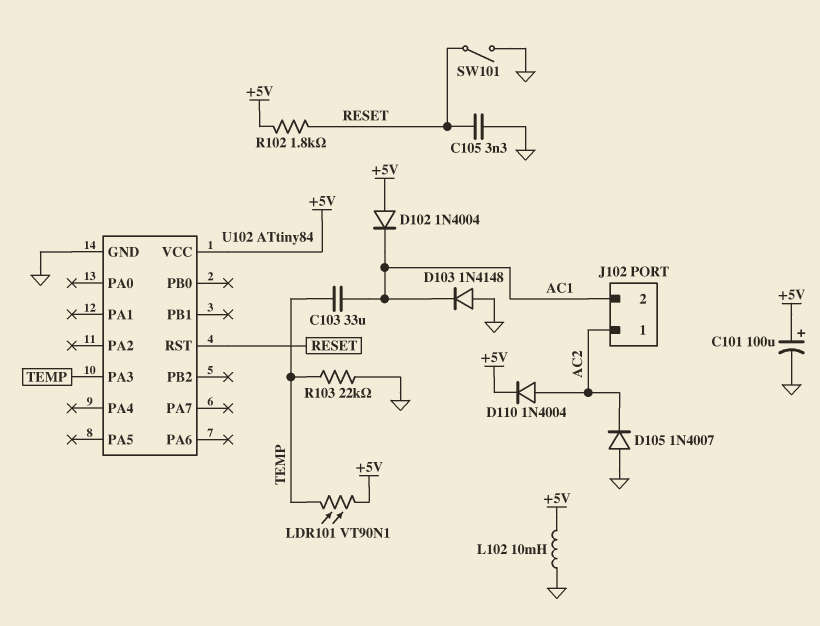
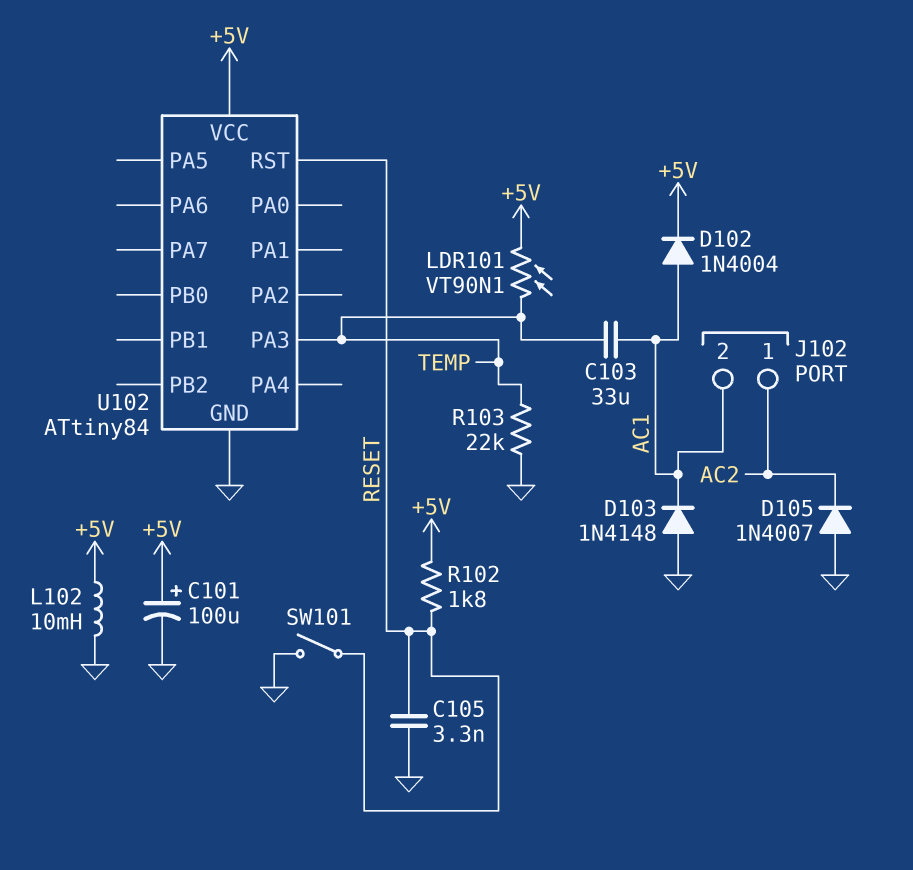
D102: diode 1N4004 (A +5V, K AC1) -> diode 1N4004 (A AC1, K +5V)
D110: diode 1N4004 (A AC2, K +5V) -> none

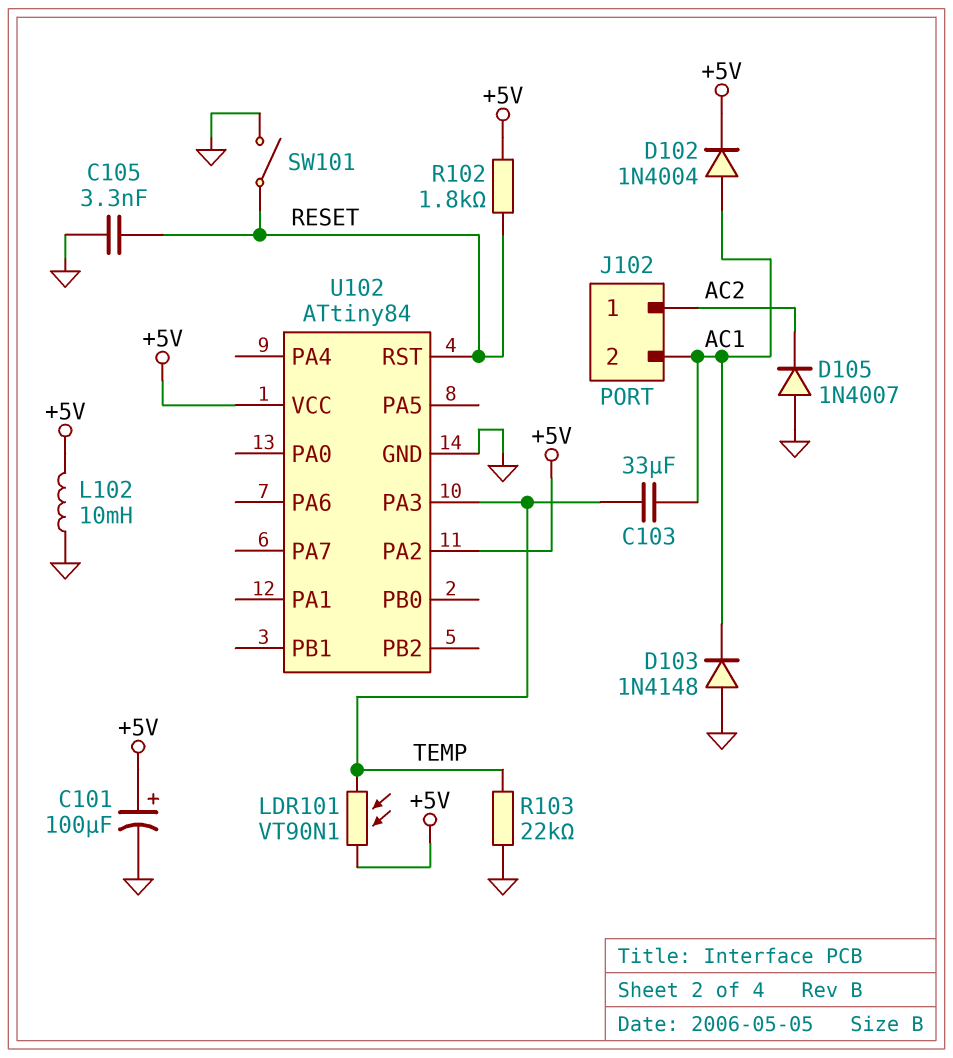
U102 pin PA2: none -> +5V

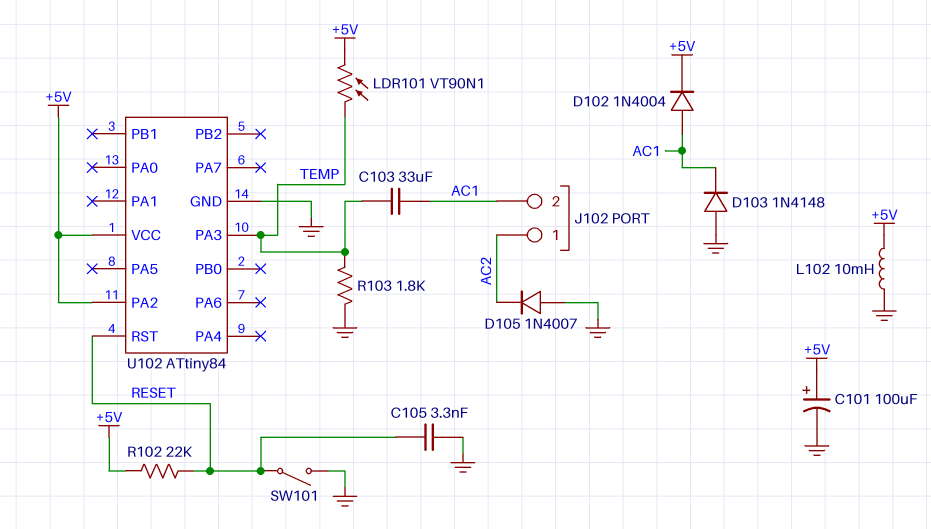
R102: 1.8k (+5V, RESET) -> 22k (+5V, RESET)
R103: 22k (GND, TEMP) -> 1.8k (GND, TEMP)

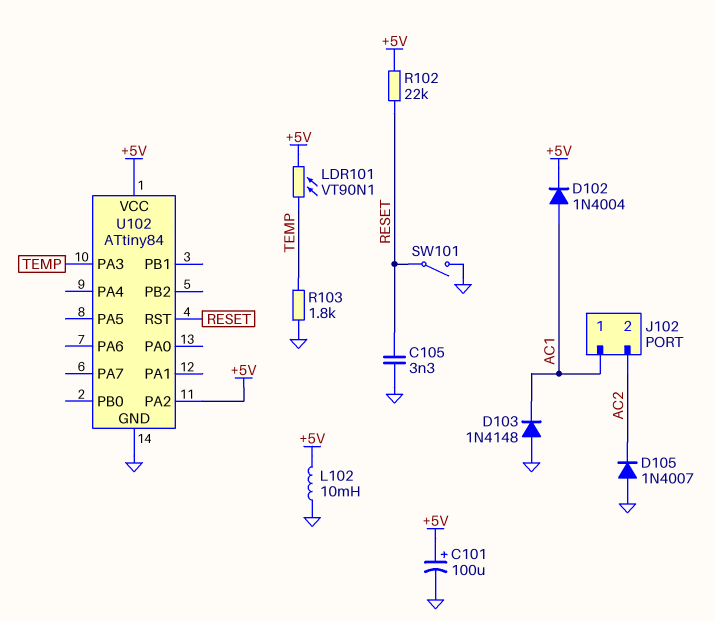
C103: 33uF (AC1, TEMP) -> none
J102 pin 1: AC2 -> AC1
J102 pin 2: AC1 -> AC2

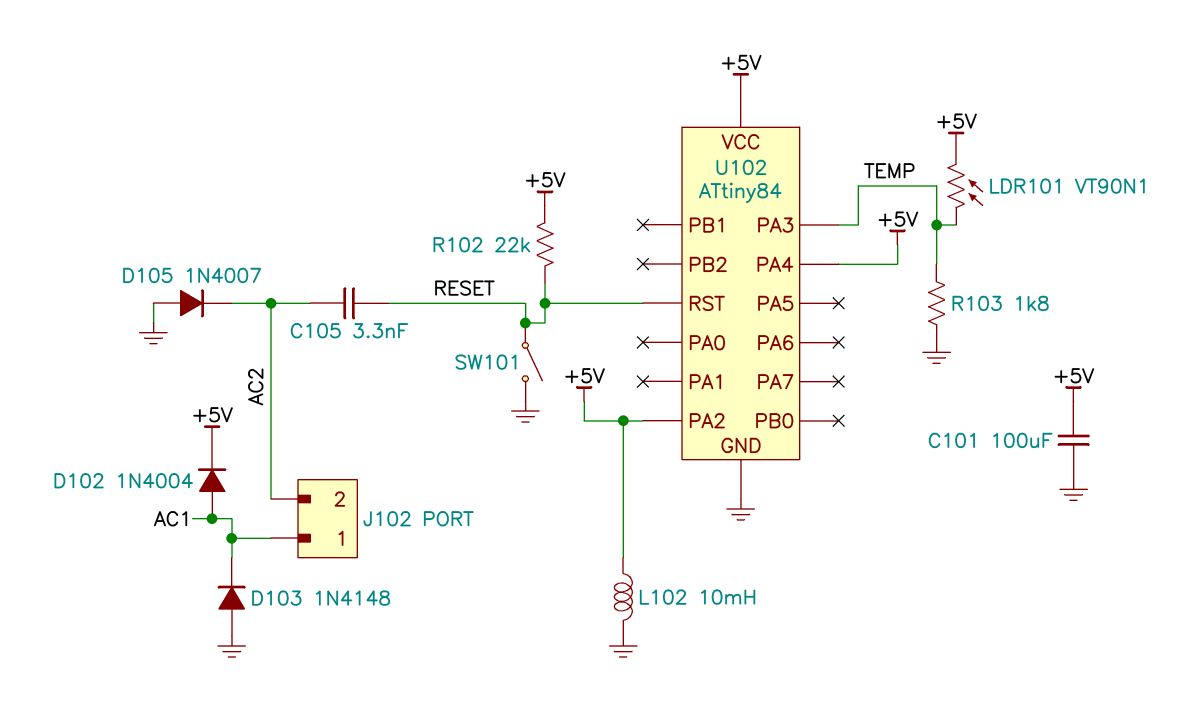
C101: 100uF (plus +5V, minus GND) -> 100uF (+5V, GND)
C105: 3.3nF (GND, RESET) -> 3.3nF (AC2, RESET)
U102 pin PA4: none -> +5V

